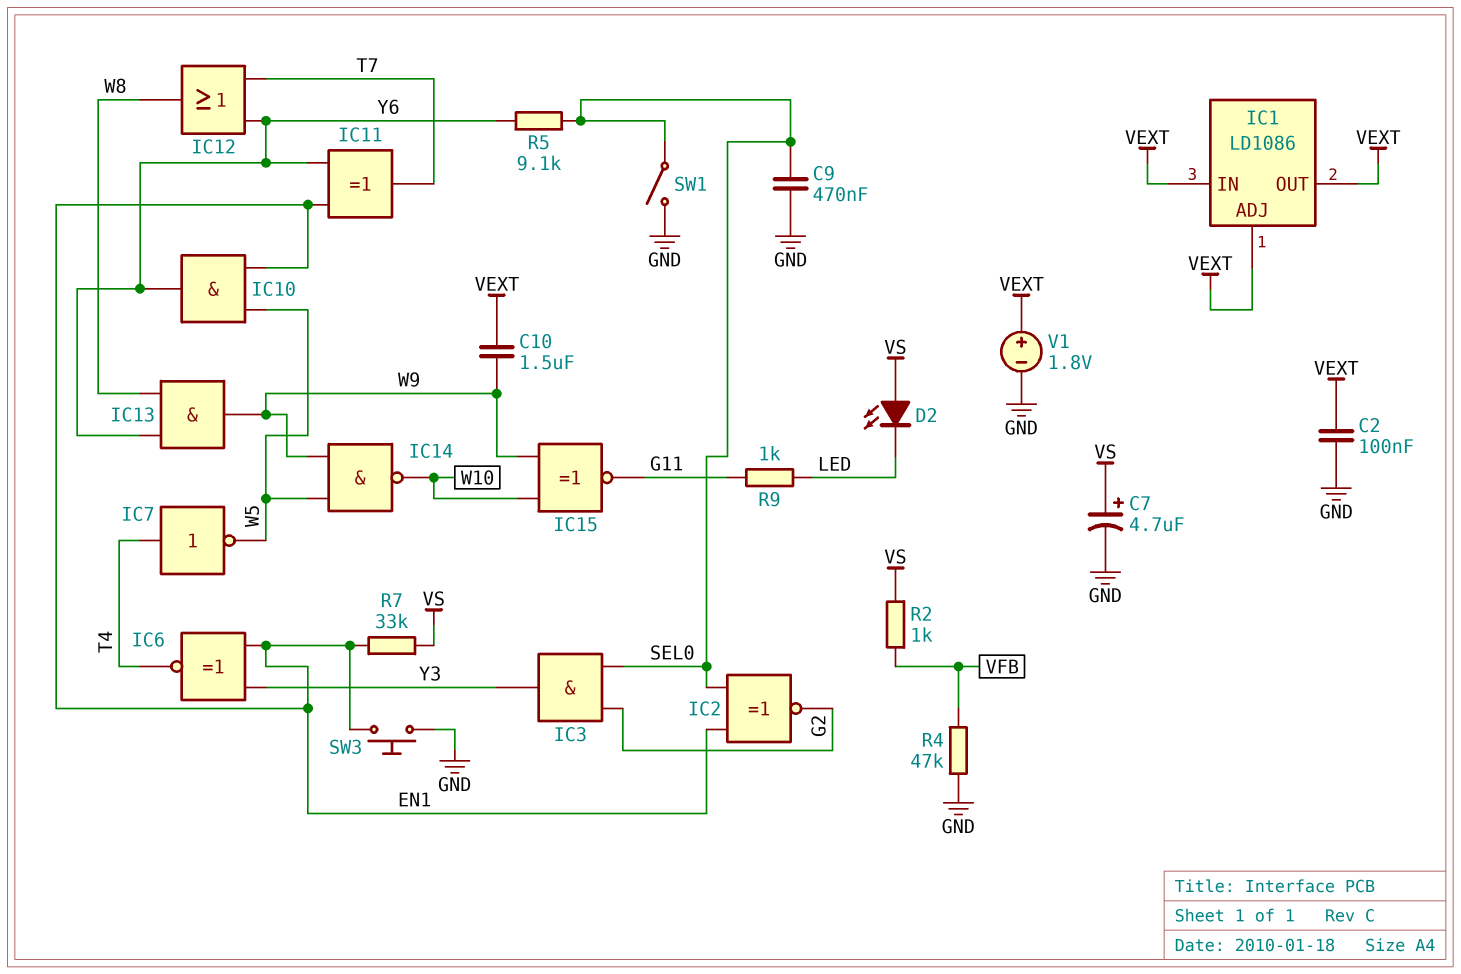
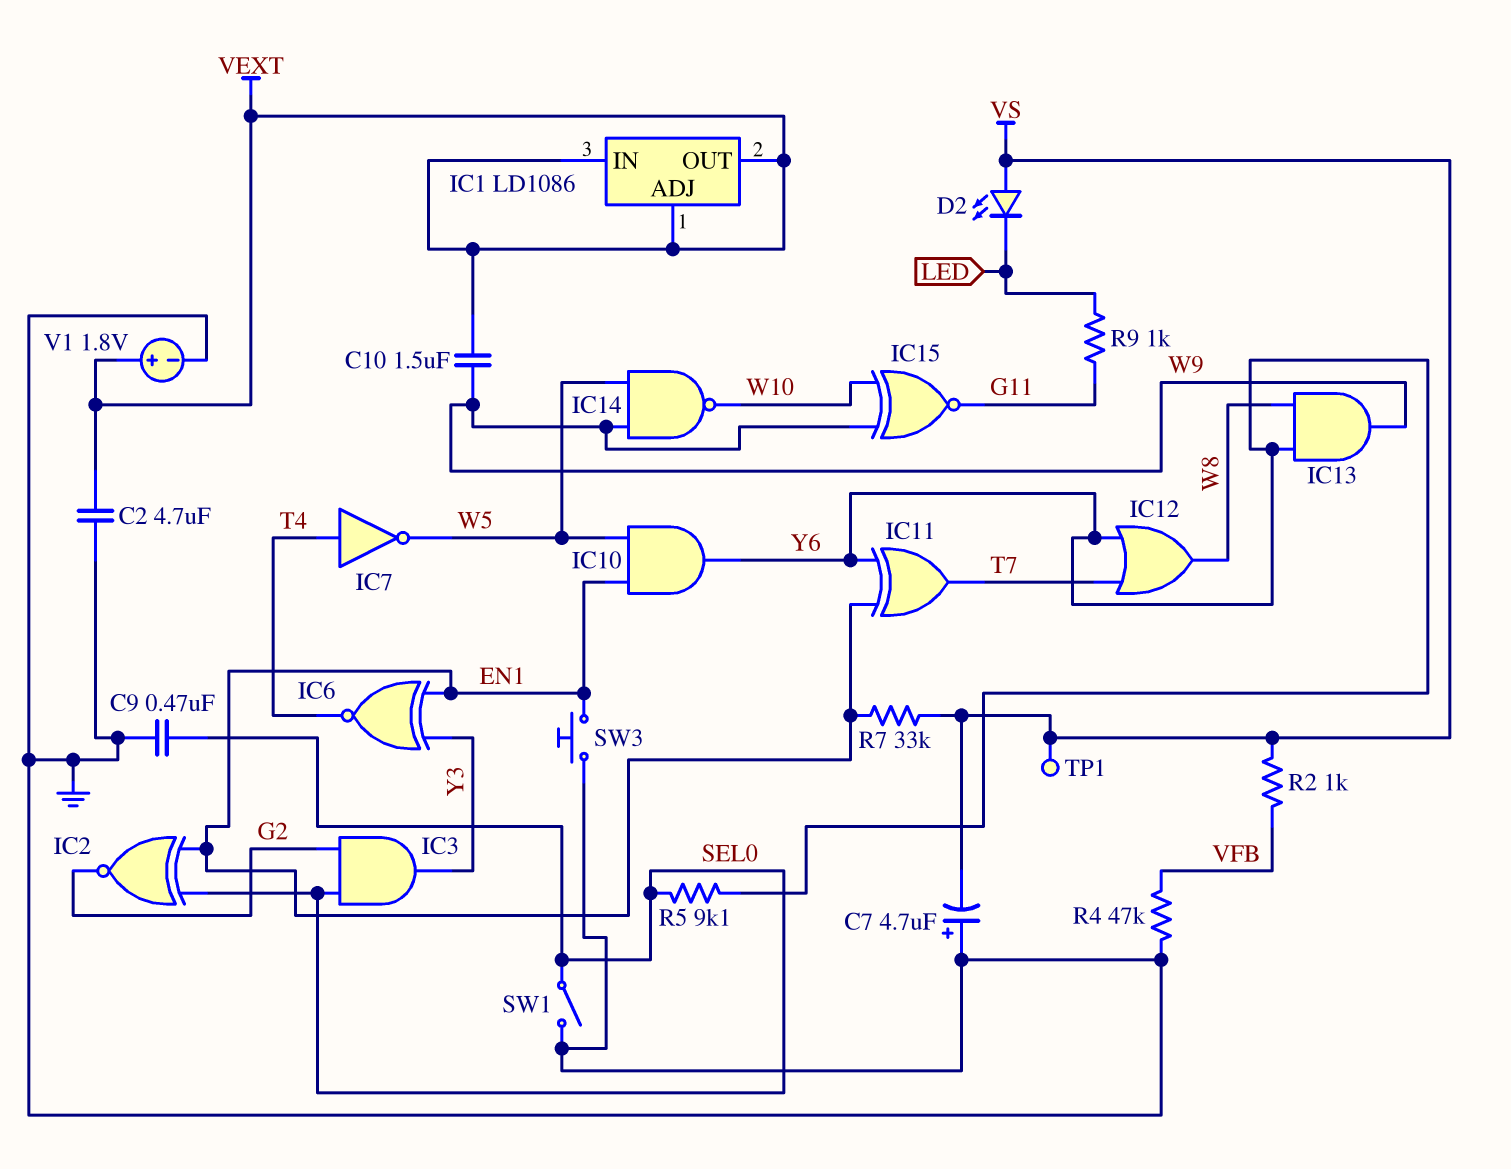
C2: 100nF (GND, VEXT) -> 4.7uF (GND, VEXT)
C7: 4.7uF (plus VS, minus GND) -> 4.7uF (plus GND, minus VS)
TP1: none -> test point (VS)

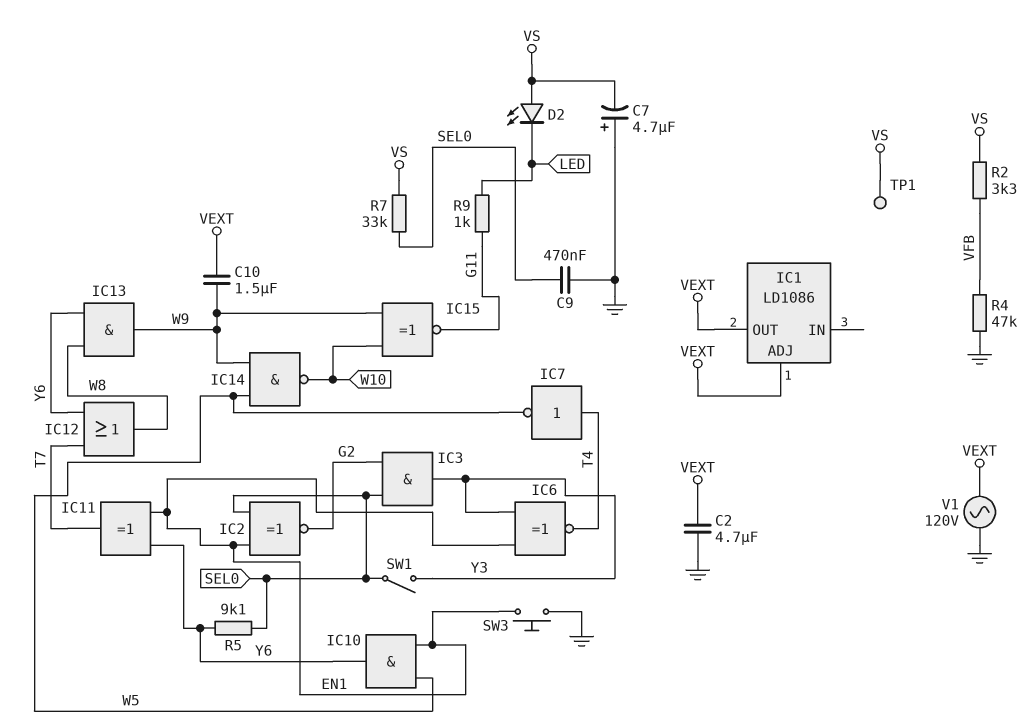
IC1 pin IN: VEXT -> none
R2: 1k (VFB, VS) -> 3.3k (VFB, VS)
R7: 33k (EN1, VS) -> 33k (SEL0, VS)
SW1: switch (GND, SEL0) -> switch (SEL0, Y3)
V1: 1.8V (plus VEXT, minus GND) -> AC 120V (GND, VEXT)

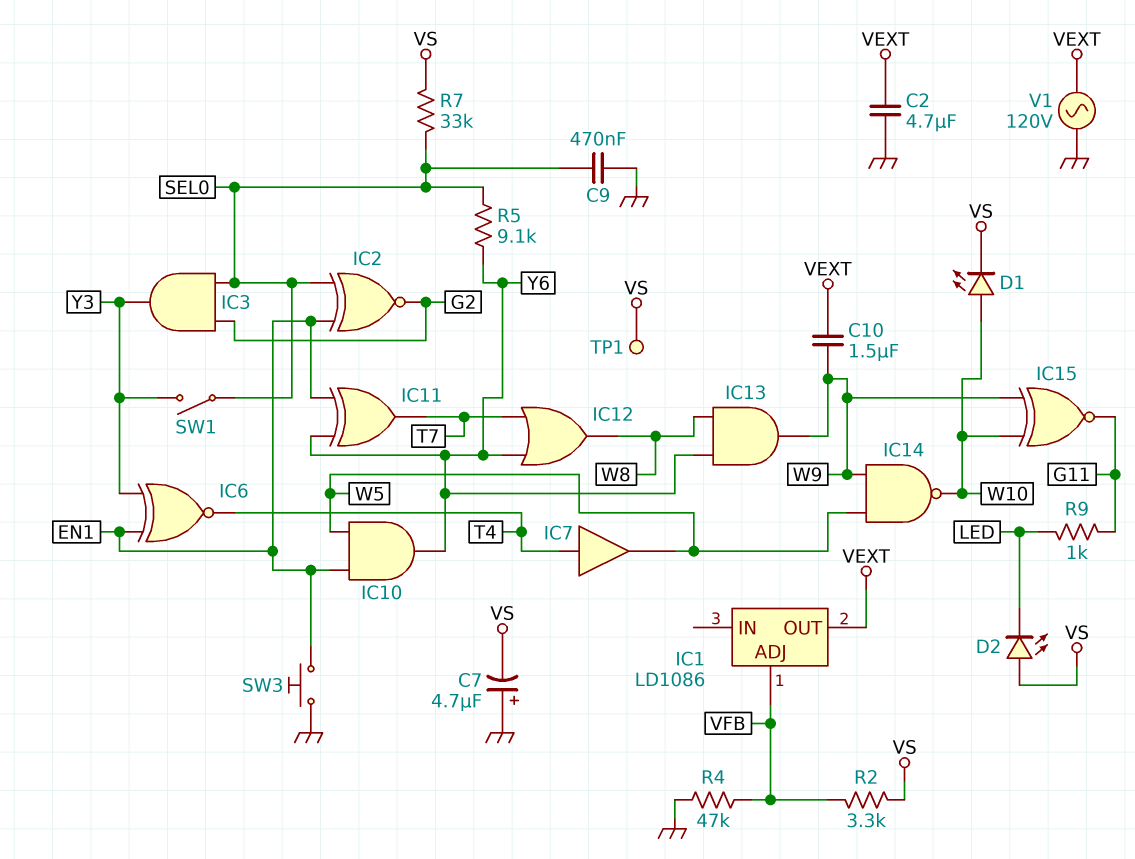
D1: none -> LED (A W10, K VS)
IC1 pin ADJ: VEXT -> VFB
IC7: NOT (in T4, out W5) -> buffer (in T4, out W5)

